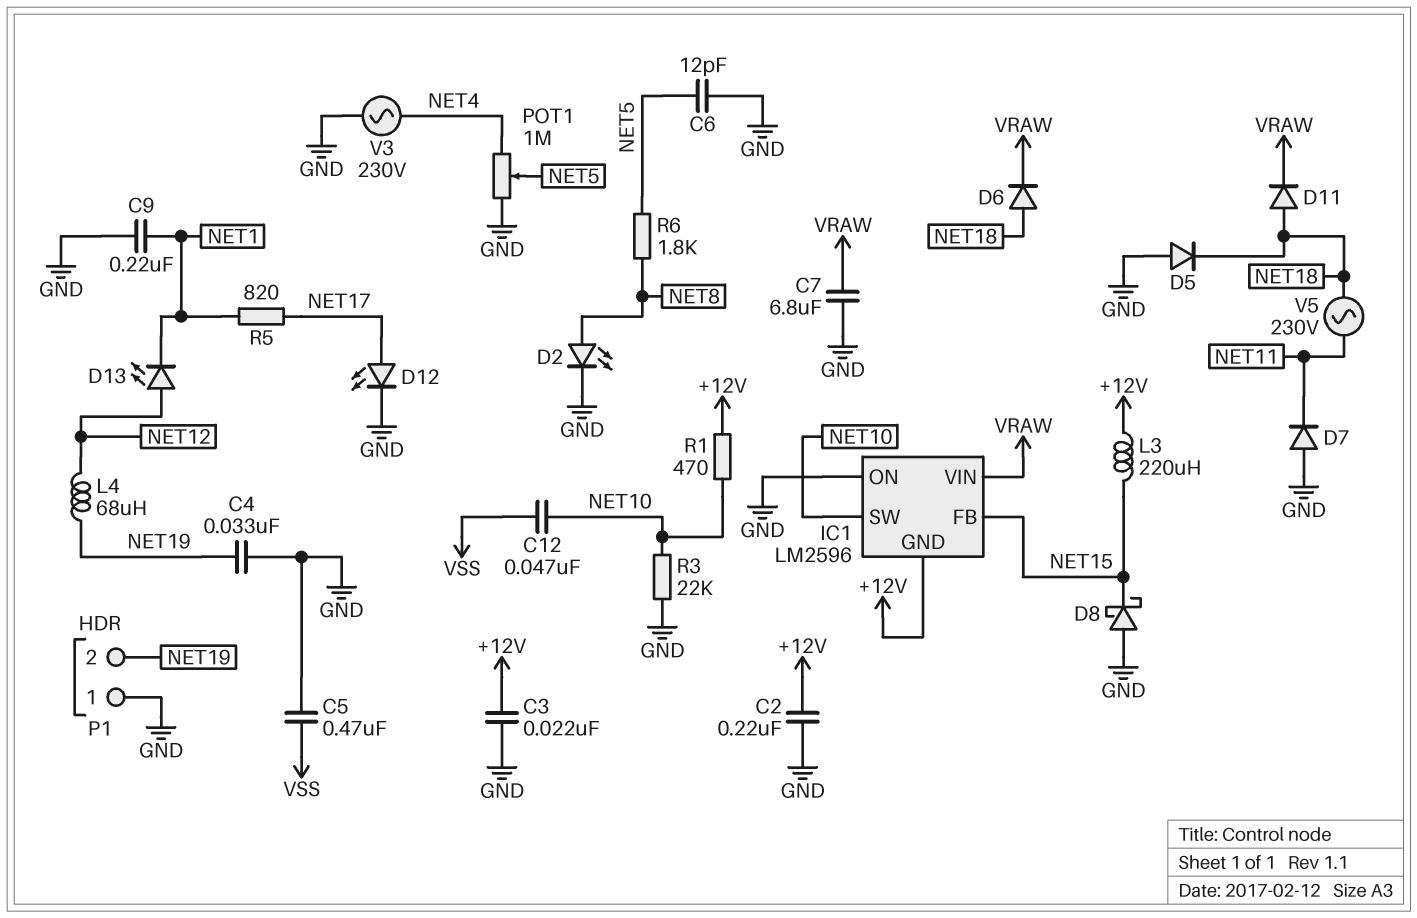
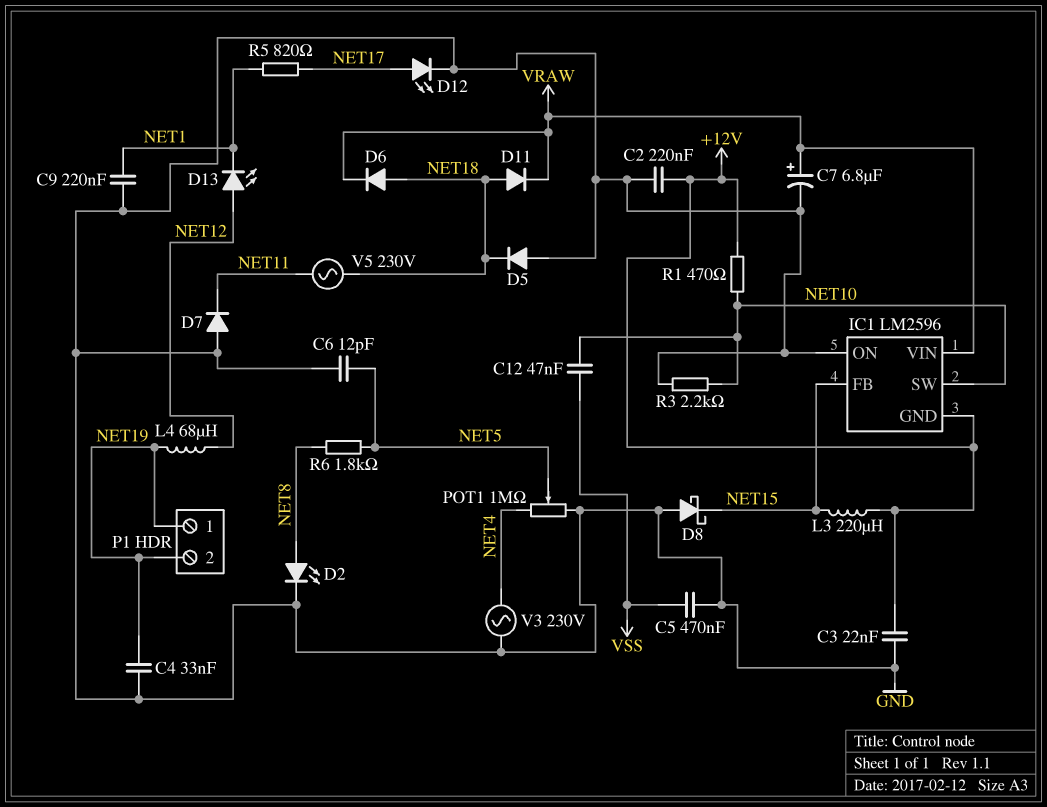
C7: 6.8uF (GND, VRAW) -> 6.8uF (plus VRAW, minus GND)
P1 pin 1: GND -> NET19
R3: 22k (GND, NET10) -> 2.2k (GND, NET10)

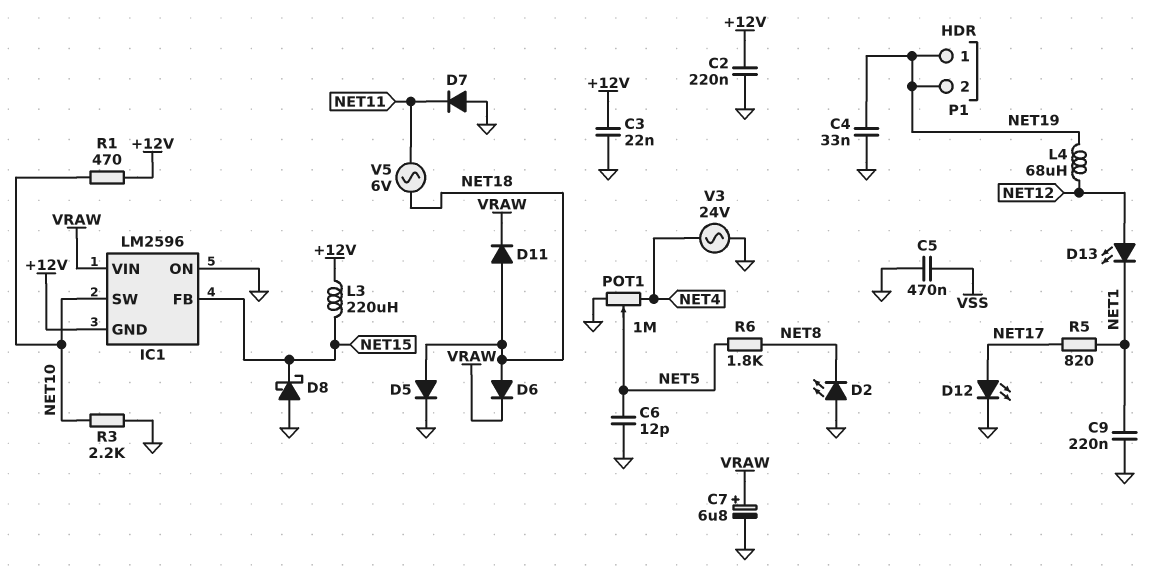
C12: 47nF (NET10, VSS) -> none
D2: LED (A NET8, K GND) -> LED (A GND, K NET8)
D5: diode (A GND, K NET18) -> diode (A NET18, K GND)
V3: AC 230V (GND, NET4) -> AC 24V (GND, NET4)
V5: AC 230V (NET11, NET18) -> AC 6V (NET11, NET18)

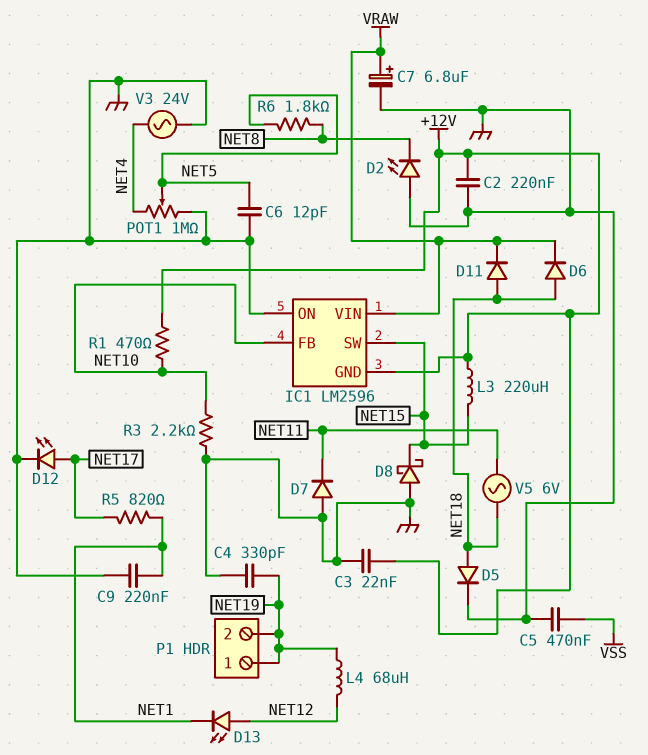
C4: 33nF (GND, NET19) -> 330pF (GND, NET19)
IC1 pin FB: NET15 -> NET10
IC1 pin SW: NET10 -> NET15

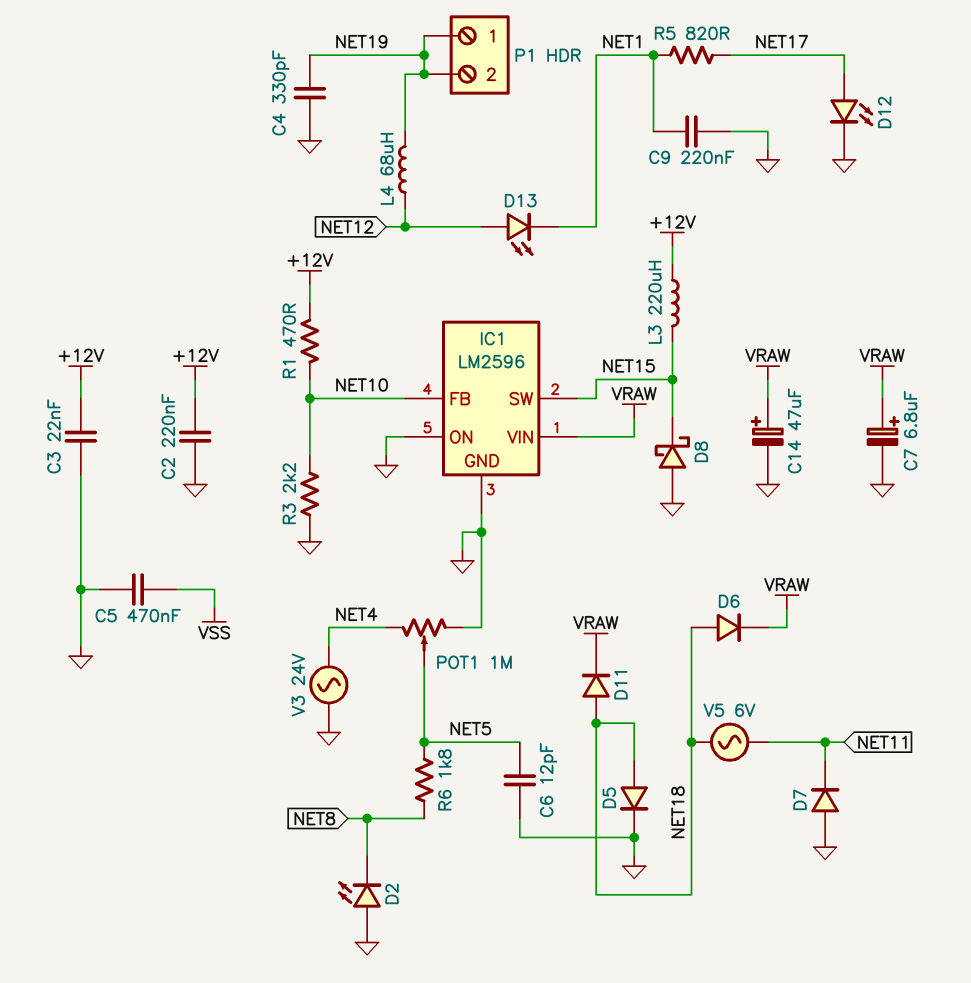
C14: none -> 47uF (plus VRAW, minus GND)
IC1 pin GND: +12V -> GND

